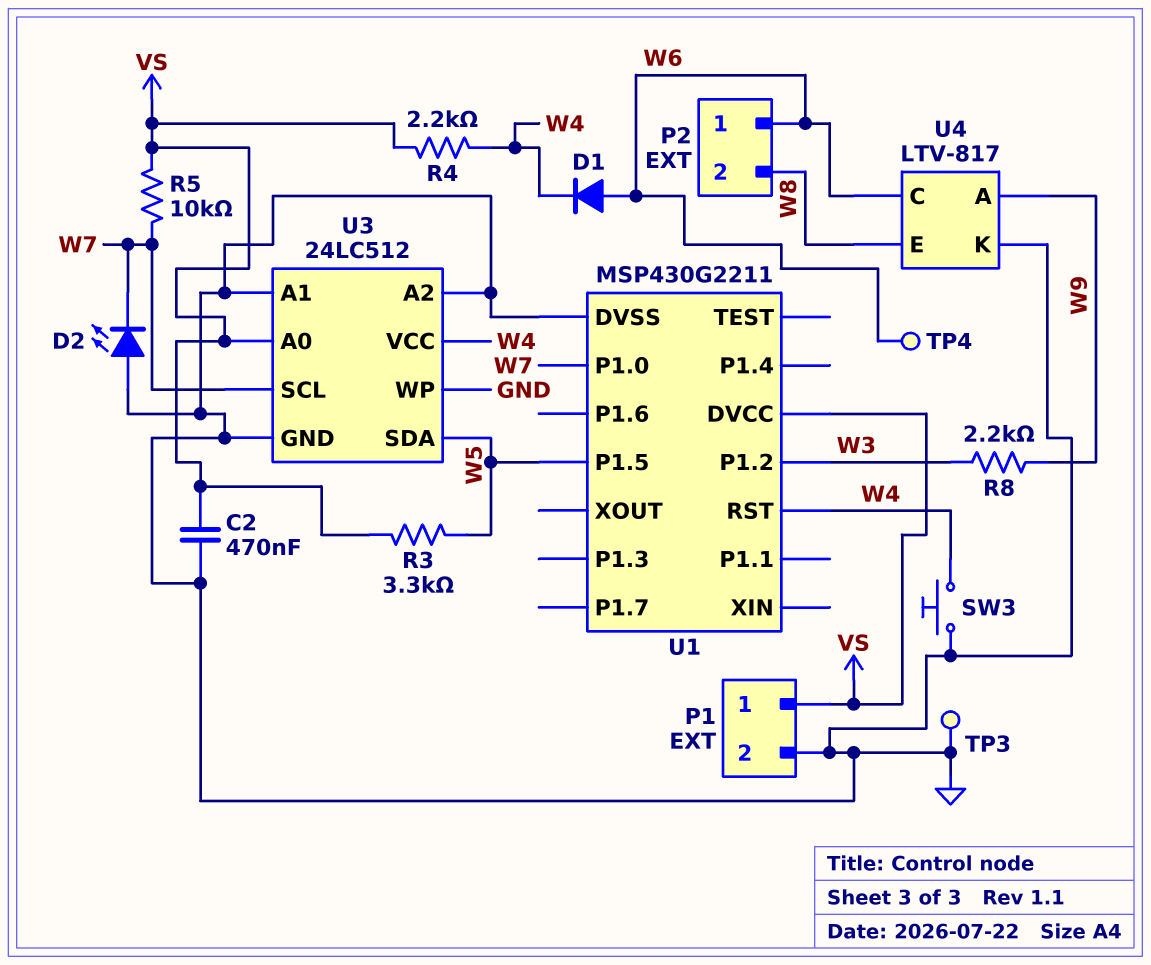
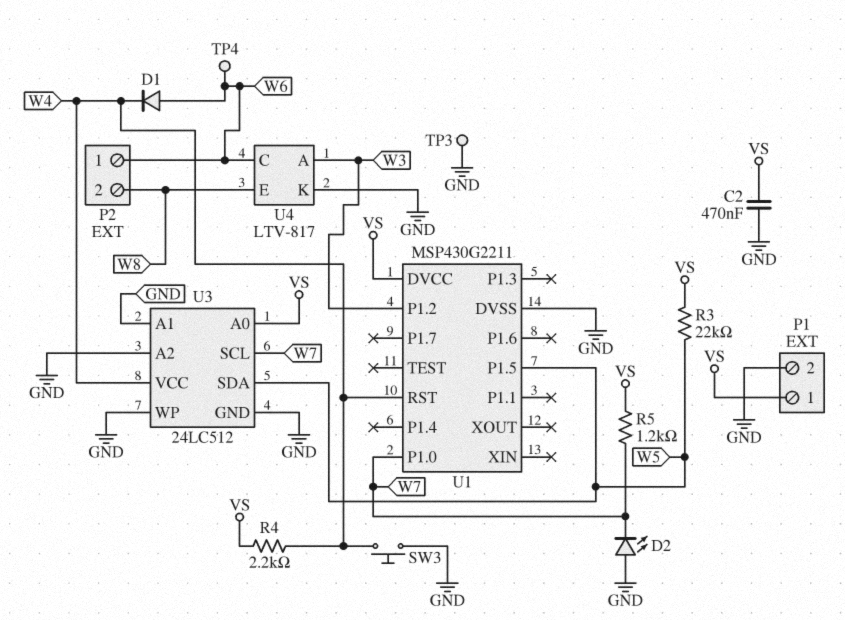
R3: 3.3k (VS, W5) -> 22k (VS, W5)
R5: 10k (VS, W7) -> 1.2k (VS, W7)
R8: 2.2k (W3, W9) -> none
U4 pin A: W9 -> W3

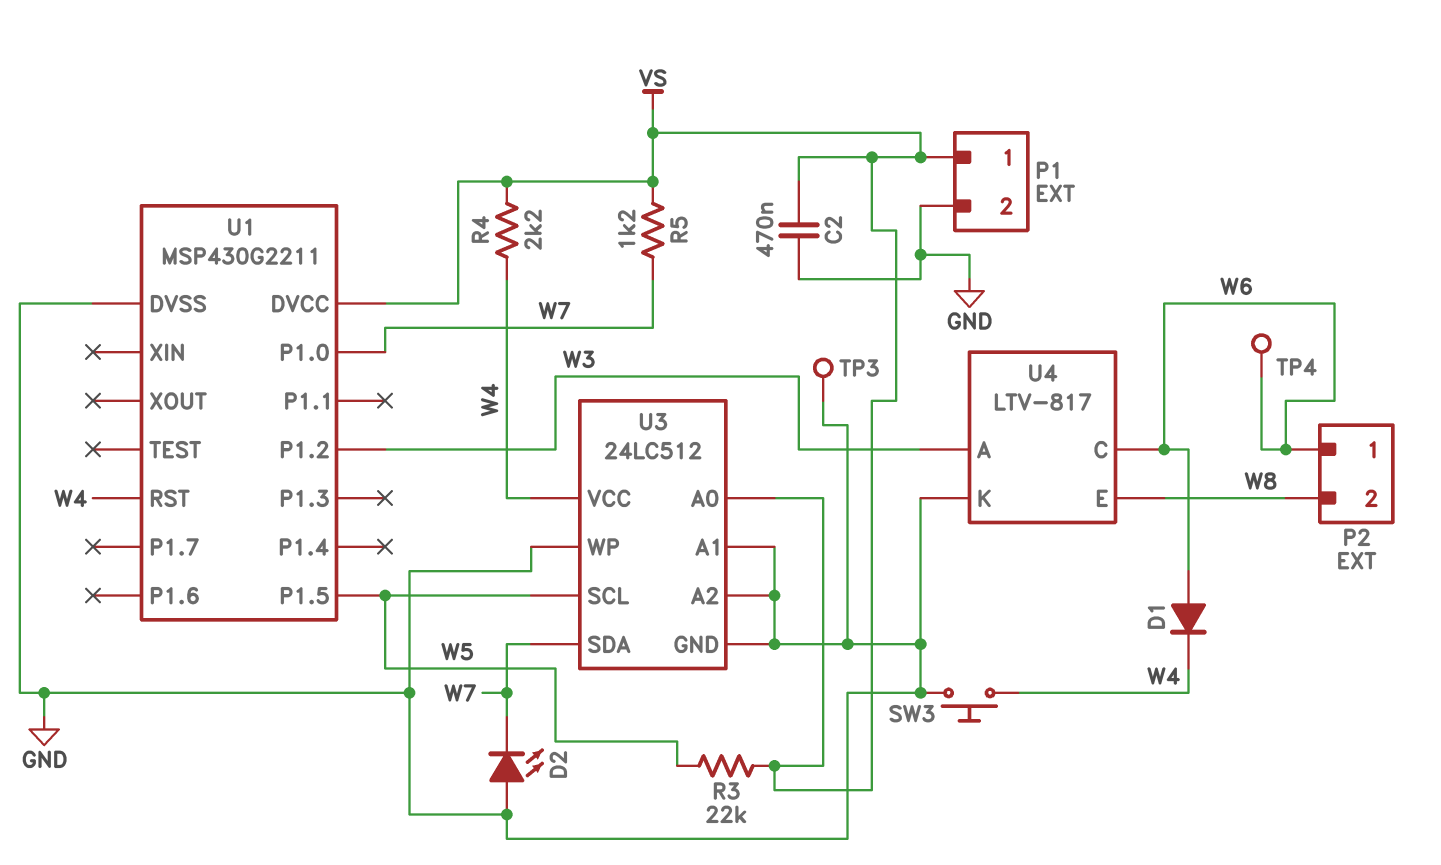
U3 pin SCL: W7 -> W5
U3 pin SDA: W5 -> W7

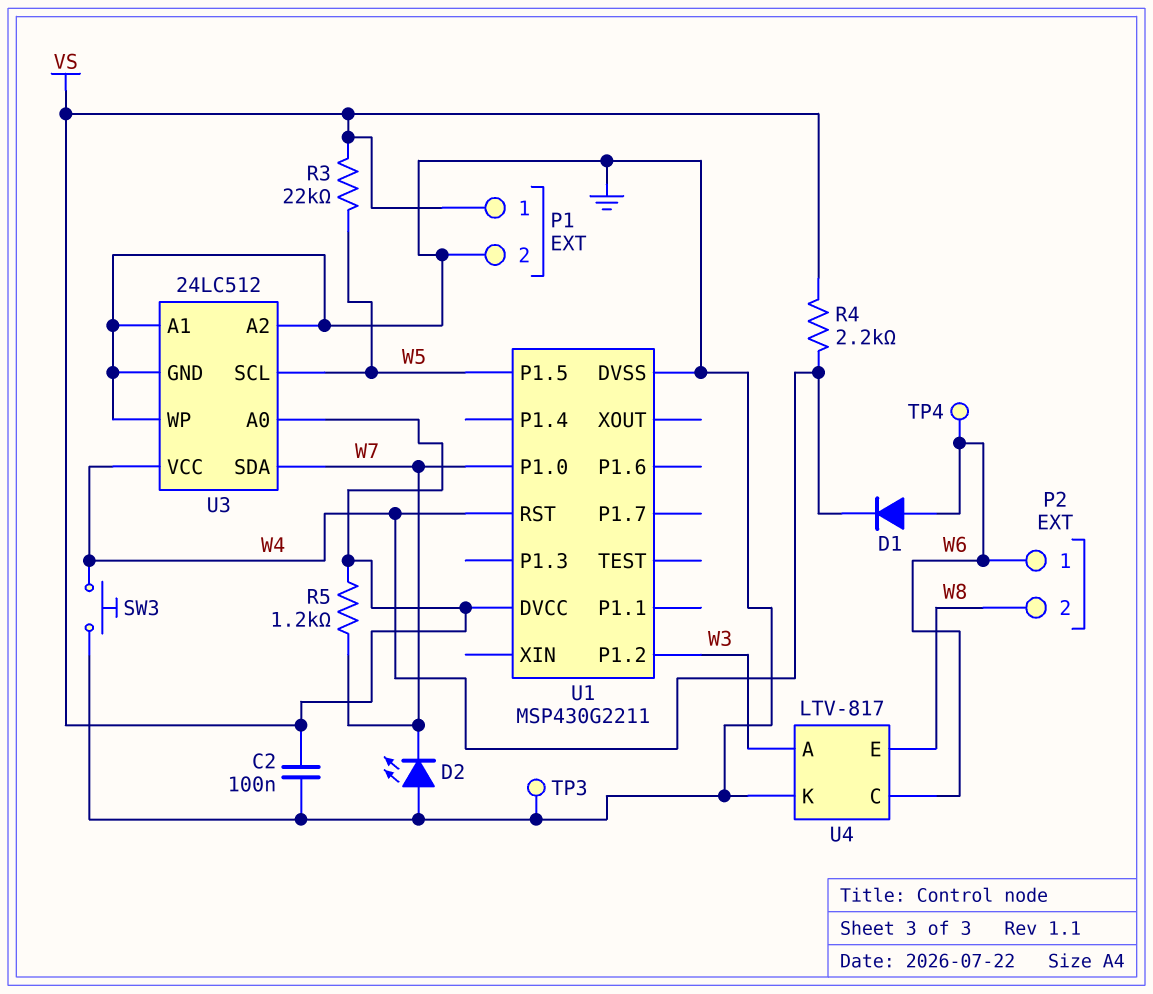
C2: 470nF (GND, VS) -> 100nF (GND, VS)

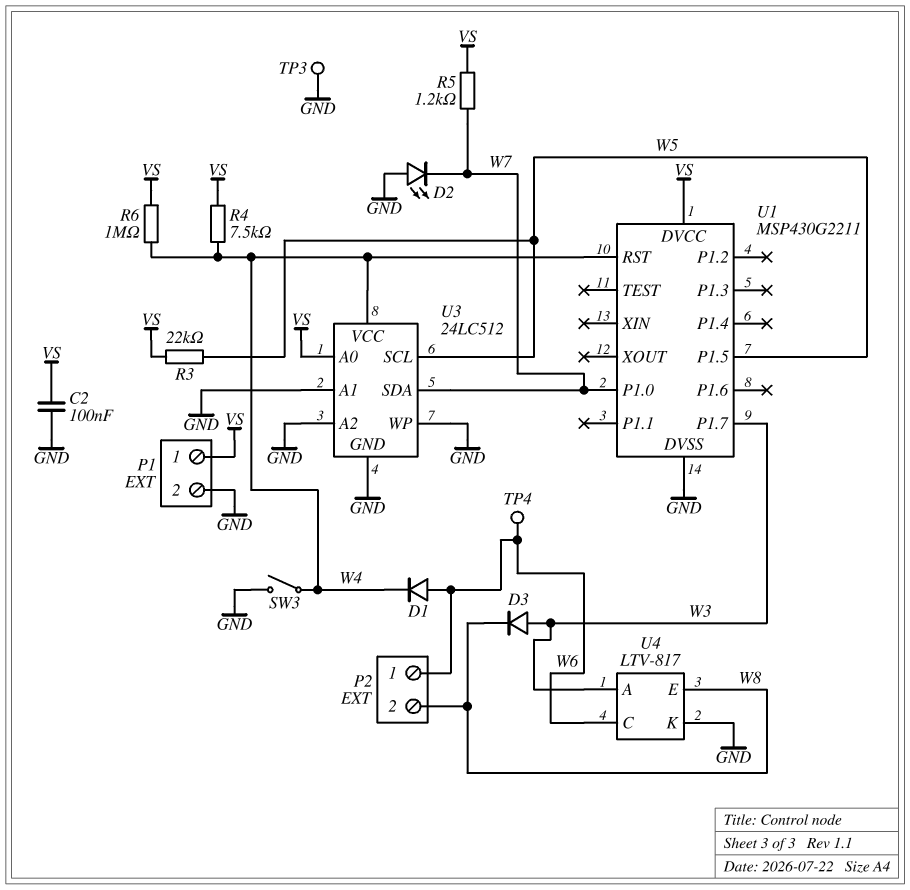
D3: none -> diode (A W3, K W8)
R4: 2.2k (VS, W4) -> 7.5k (VS, W4)
R6: none -> 1M (VS, W4)
SW3: button (GND, W4) -> switch (GND, W4)
U1 pin P1.2: W3 -> none
U1 pin P1.7: none -> W3

